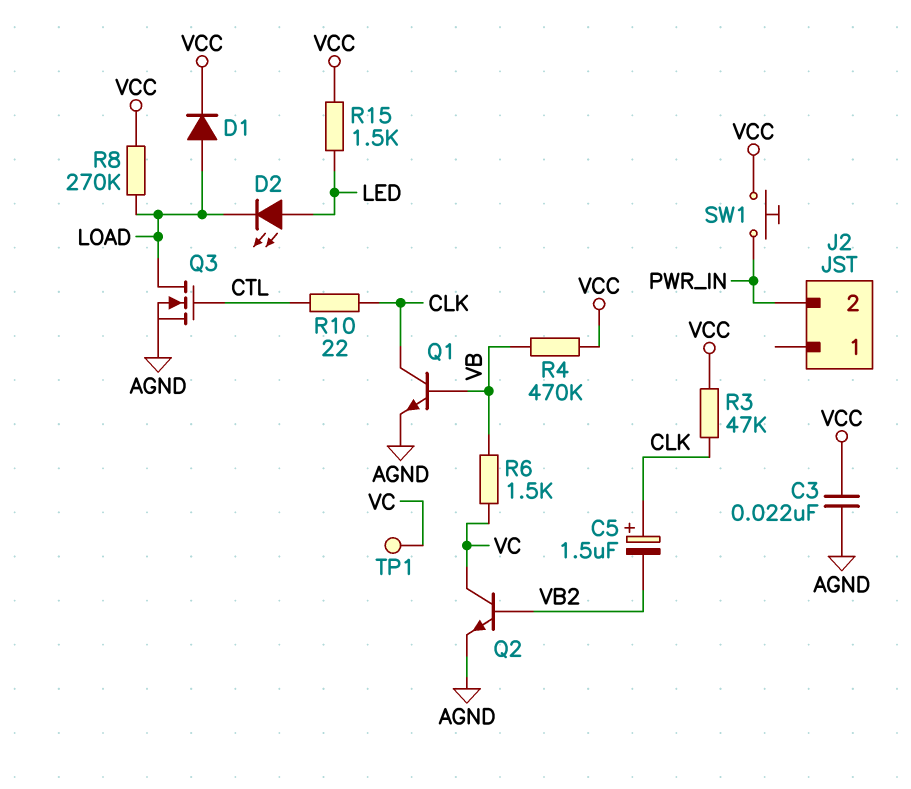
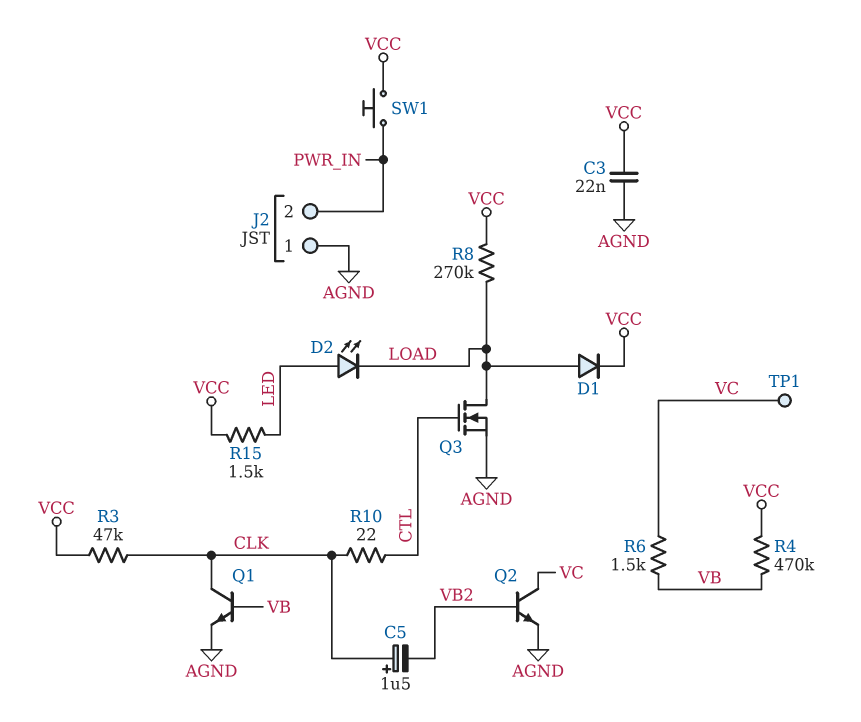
J2 pin 1: none -> AGND

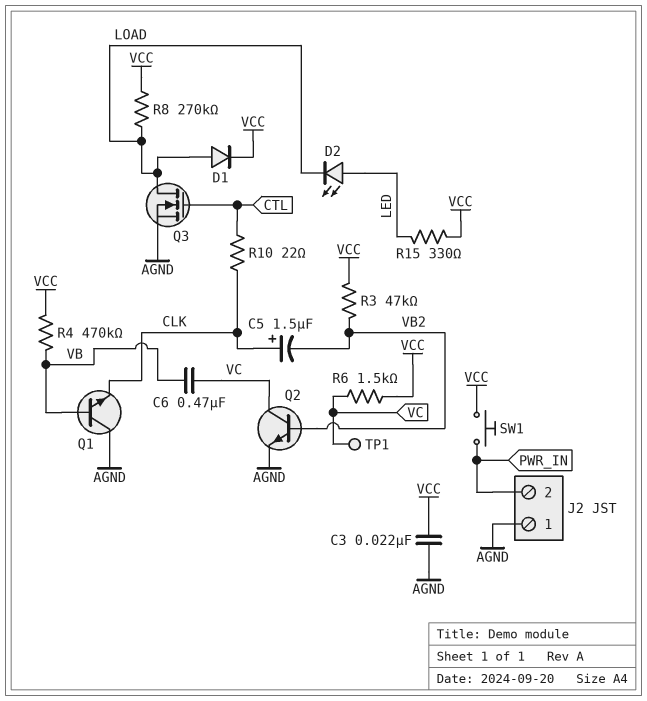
C6: none -> 470nF (VB, VC)
Q1: NPN (B VB, C CLK, E AGND) -> NPN (B VB, C AGND, E CLK)
R3: 47k (CLK, VCC) -> 47k (VB2, VCC)
R6: 1.5k (VB, VC) -> 1.5k (VC, VCC)
R15: 1.5k (LED, VCC) -> 330 (LED, VCC)

